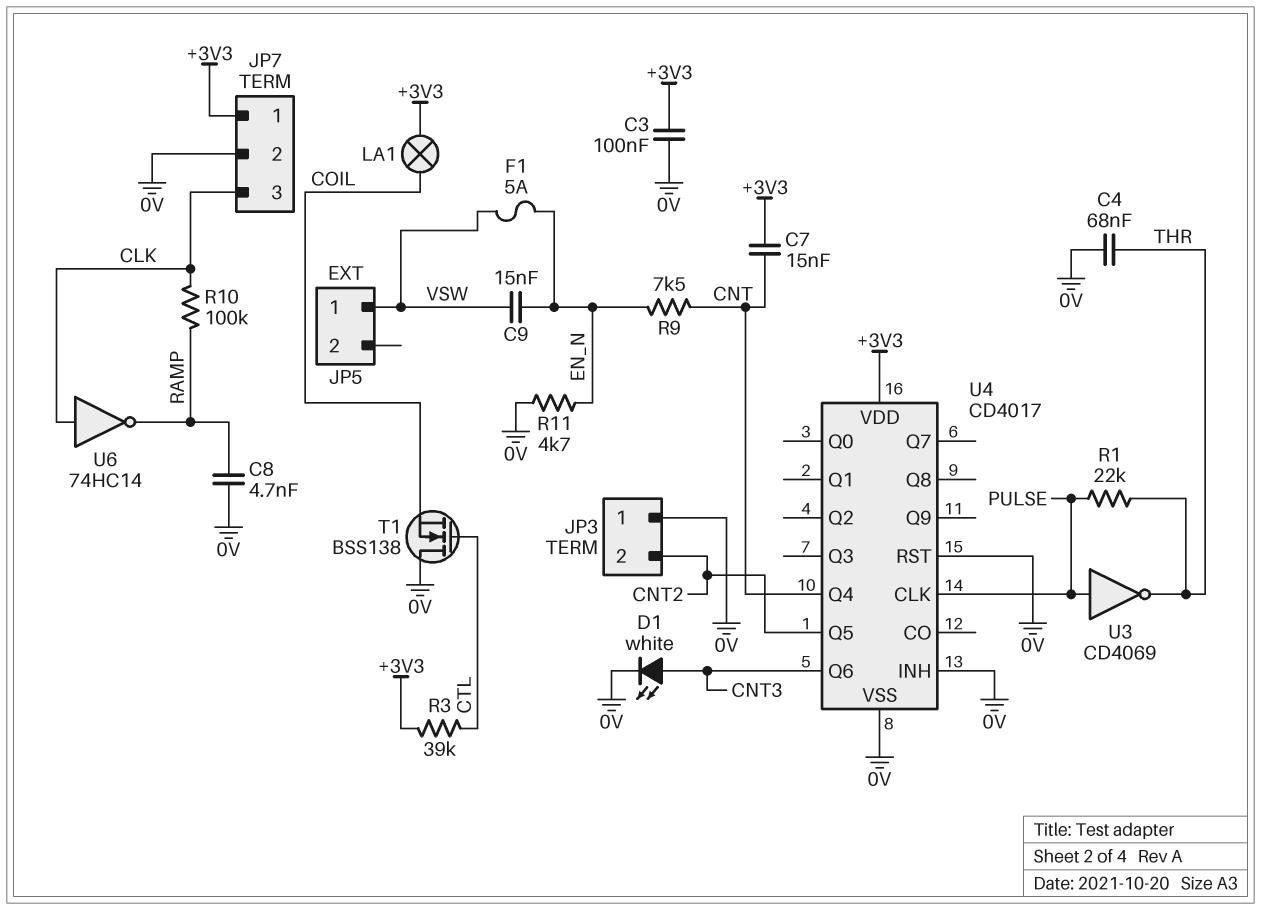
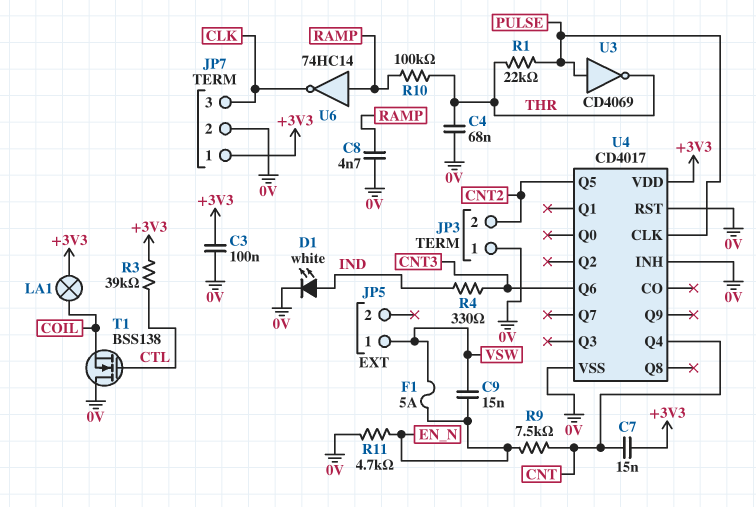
D1: LED white (A CNT3, K 0V) -> LED white (A IND, K 0V)
R4: none -> 330 (CNT3, IND)
R10: 100k (CLK, RAMP) -> 100k (RAMP, THR)
U6: NOT 74HC14 (in CLK, out RAMP) -> NOT 74HC14 (in RAMP, out CLK)

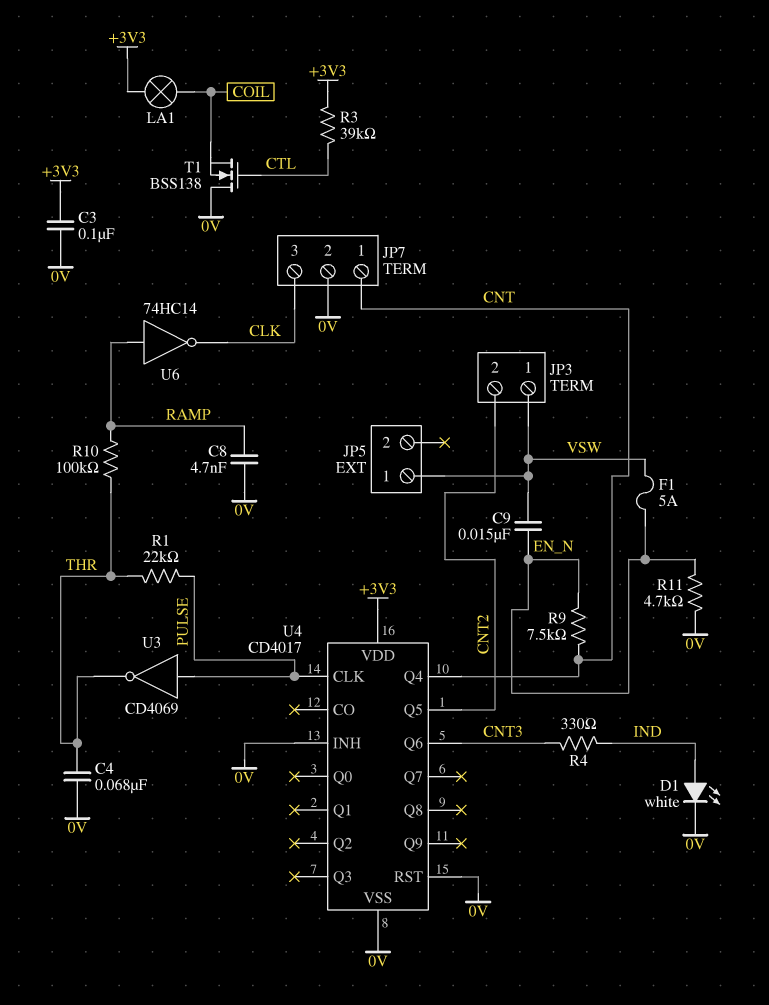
C7: 15nF (+3V3, CNT) -> none
JP3 pin 1: 0V -> VSW
JP7 pin 1: +3V3 -> CNT

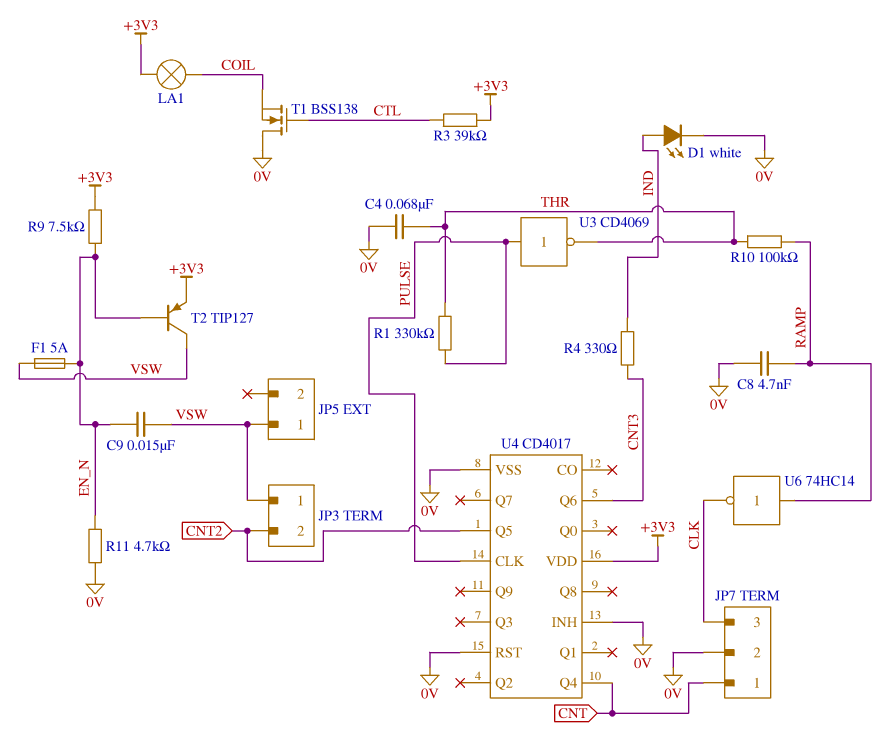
C3: 100nF (+3V3, 0V) -> none
R1: 22k (PULSE, THR) -> 330k (PULSE, THR)
R9: 7.5k (CNT, EN_N) -> 7.5k (+3V3, EN_N)
T2: none -> PNP TIP127 (B EN_N, C VSW, E +3V3)

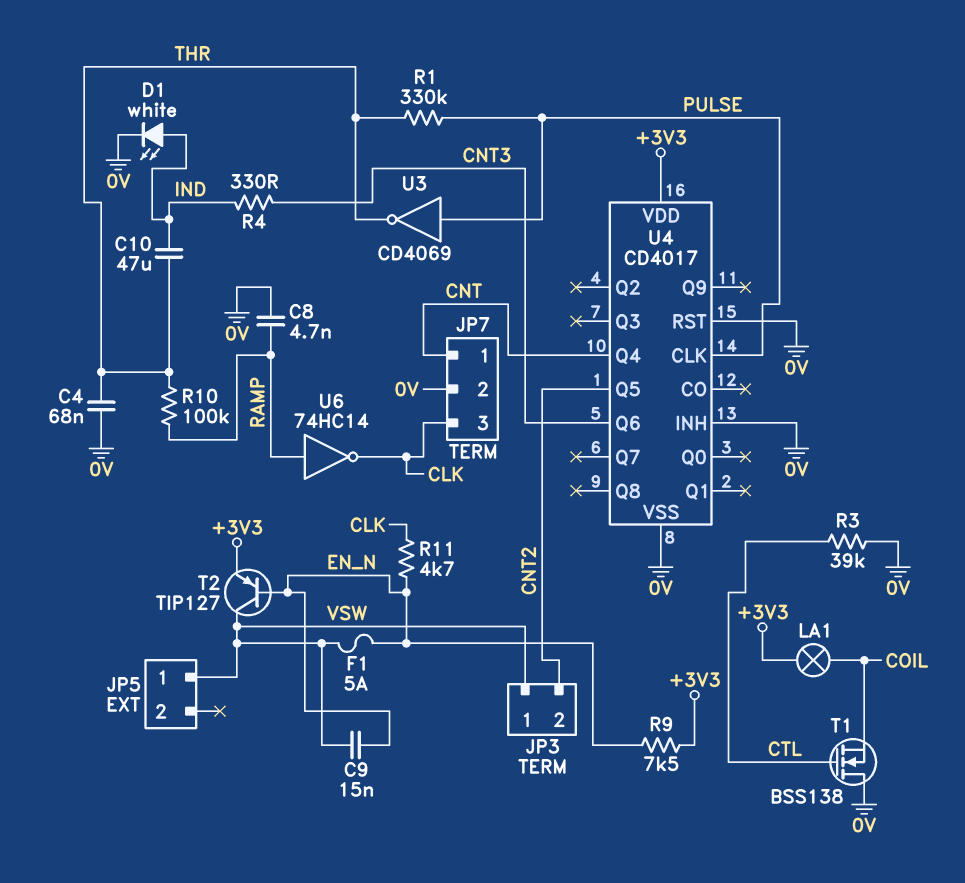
C10: none -> 47uF (IND, THR)
R3: 39k (+3V3, CTL) -> 39k (0V, CTL)
R11: 4.7k (0V, EN_N) -> 4.7k (CLK, EN_N)

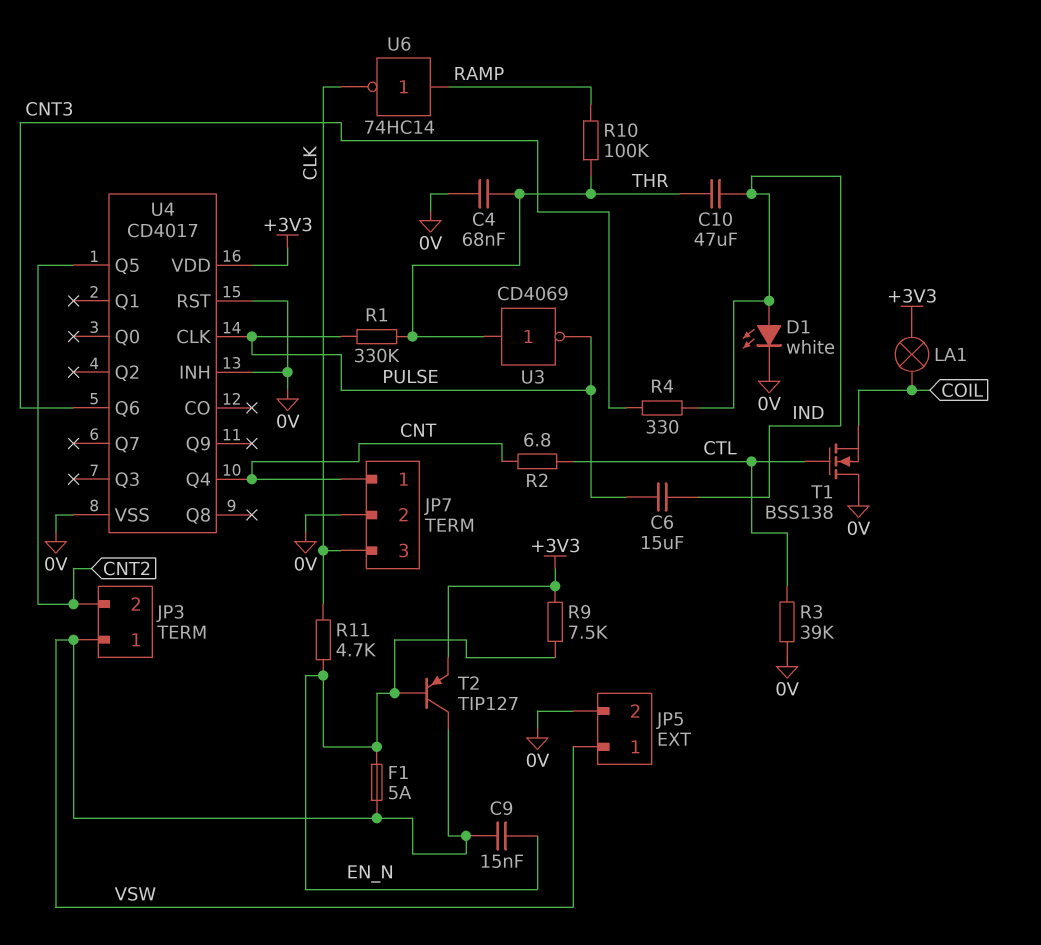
C6: none -> 15uF (IND, PULSE)
C8: 4.7nF (0V, RAMP) -> none
JP5 pin 2: none -> 0V
R2: none -> 6.8 (CNT, CTL)
U3: NOT CD4069 (in PULSE, out THR) -> NOT CD4069 (in THR, out PULSE)

